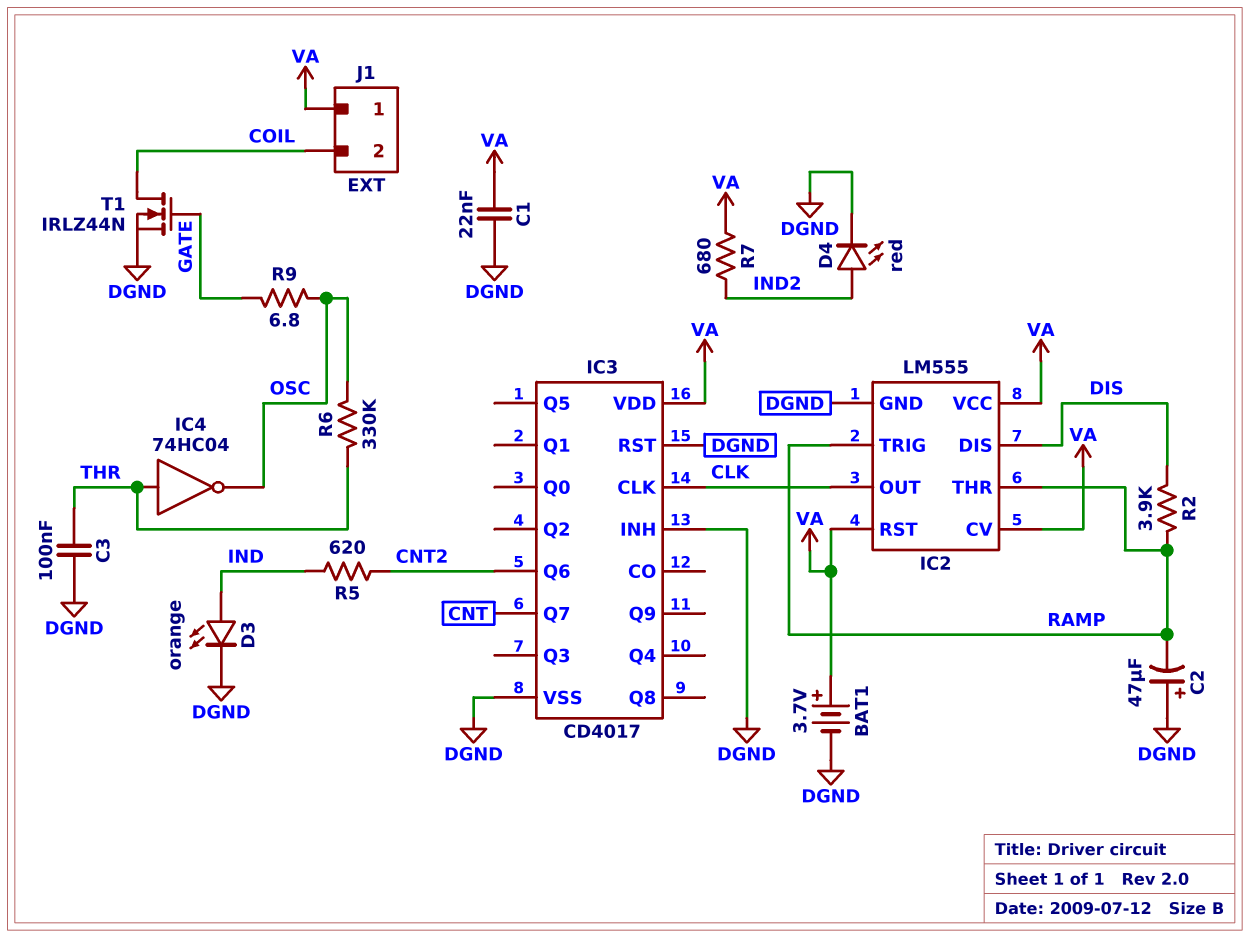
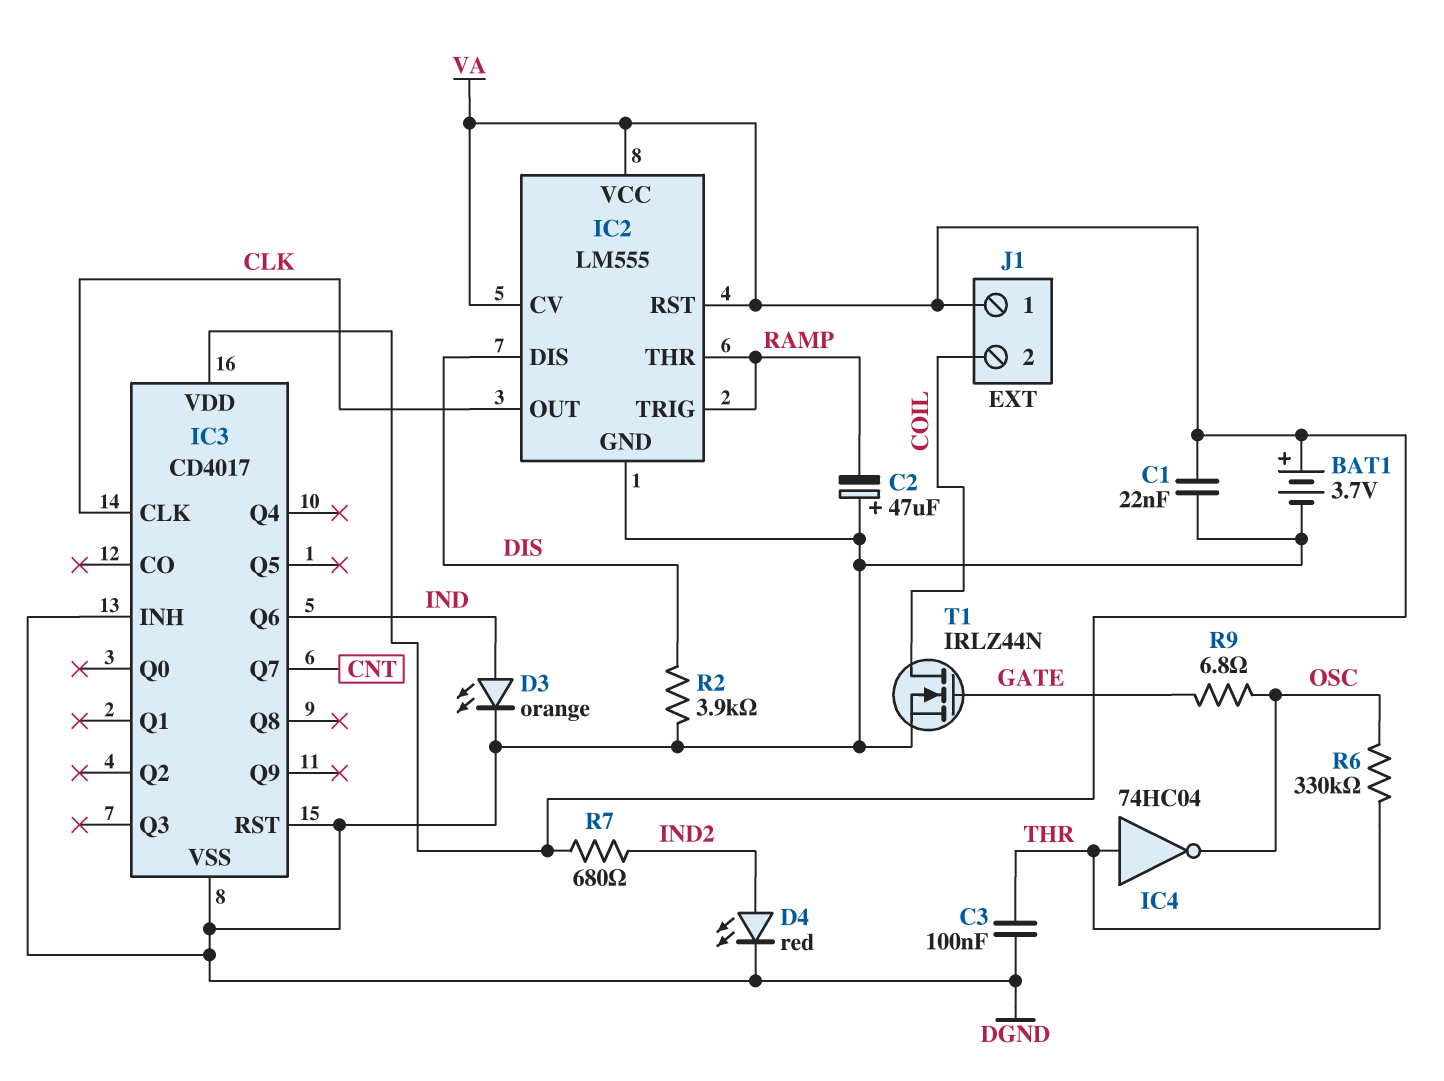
IC3 pin Q6: CNT2 -> IND
R2: 3.9k (DIS, RAMP) -> 3.9k (DGND, DIS)
R5: 620 (CNT2, IND) -> none

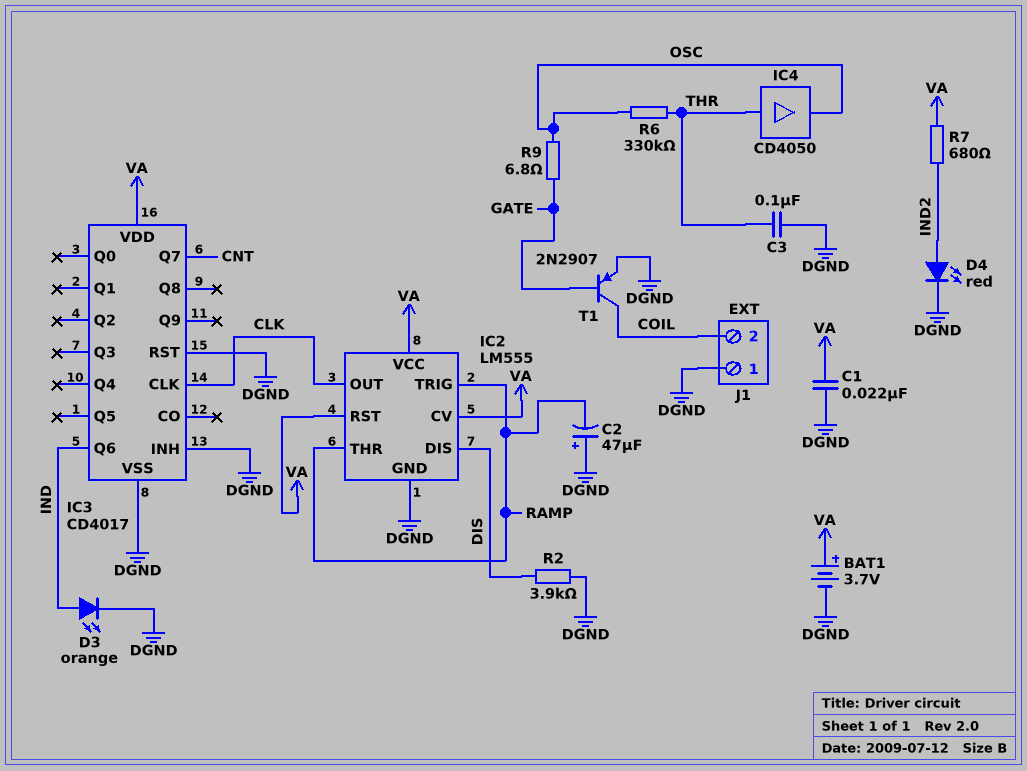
IC4: NOT 74HC04 (in THR, out OSC) -> buffer CD4050 (in THR, out OSC)
J1 pin 1: VA -> DGND
T1: NMOS IRLZ44N (G GATE, D COIL, S DGND) -> PNP 2N2907 (B GATE, C COIL, E DGND)

